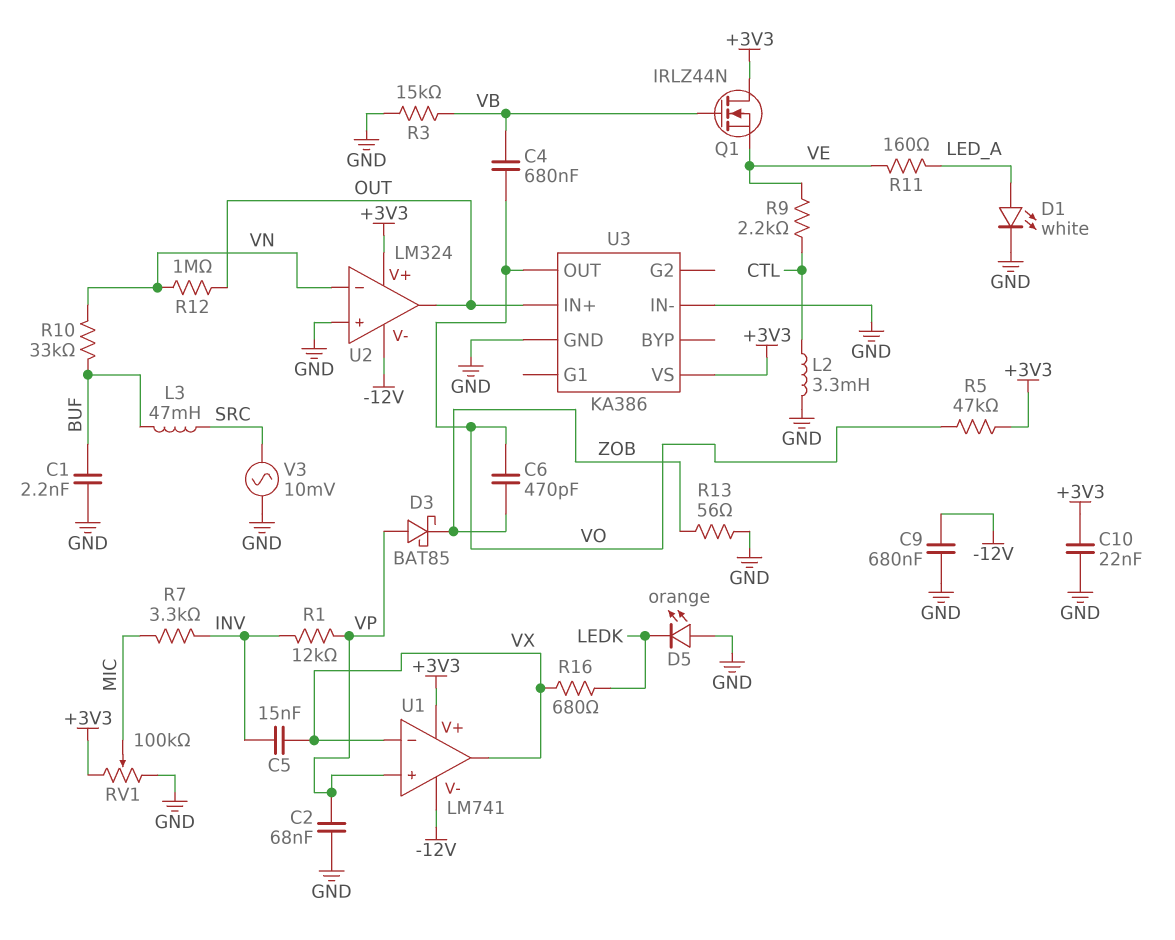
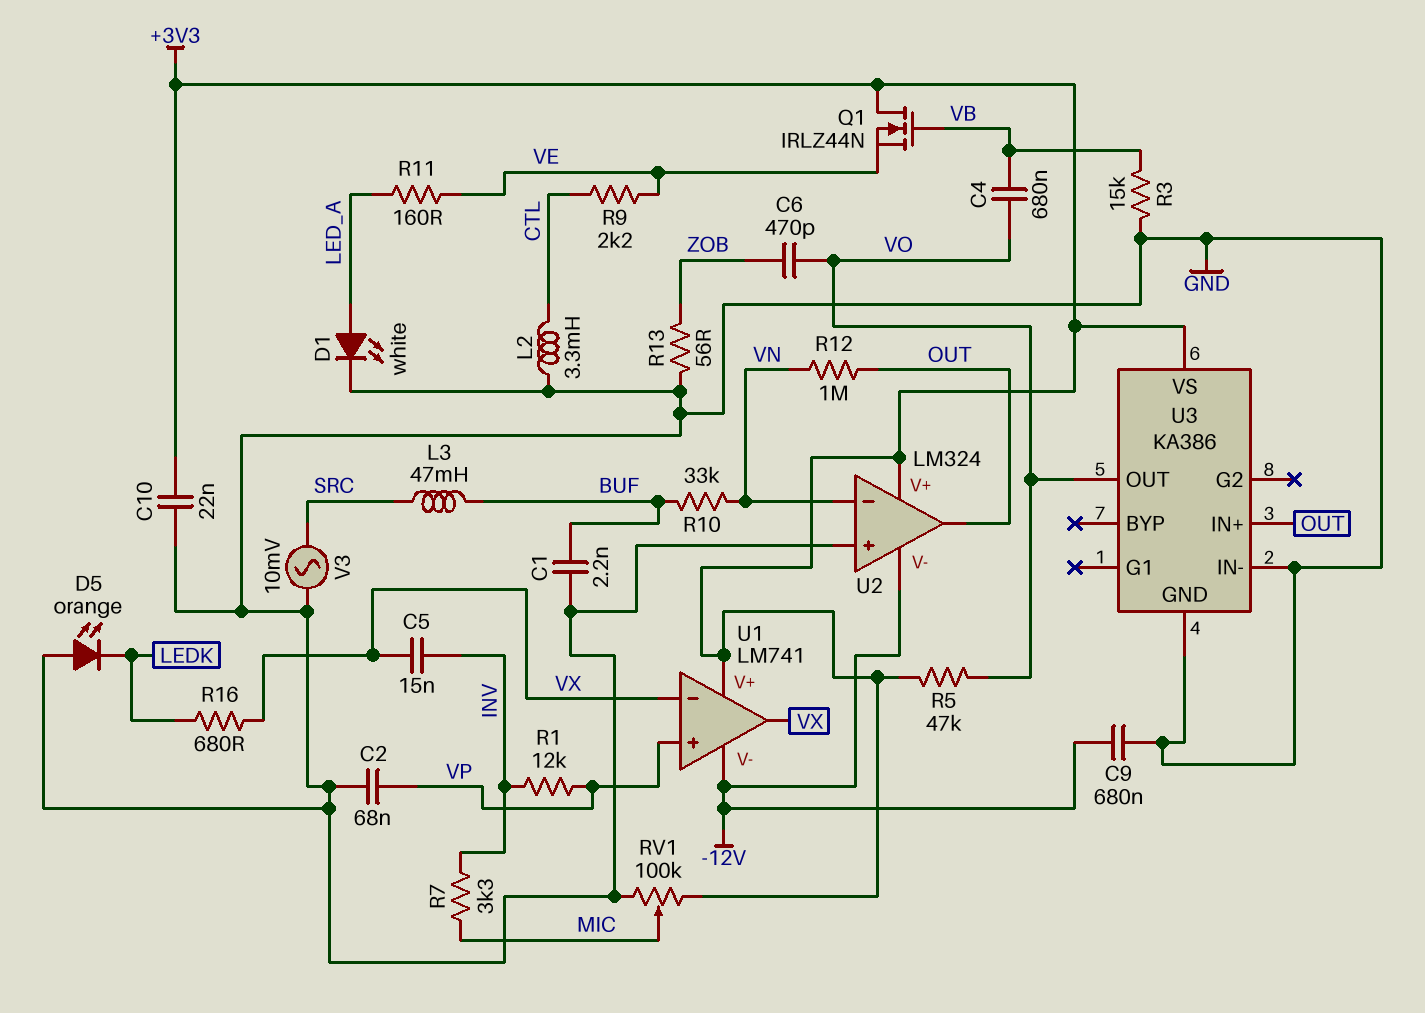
D3: schottky BAT85 (A VP, K ZOB) -> none

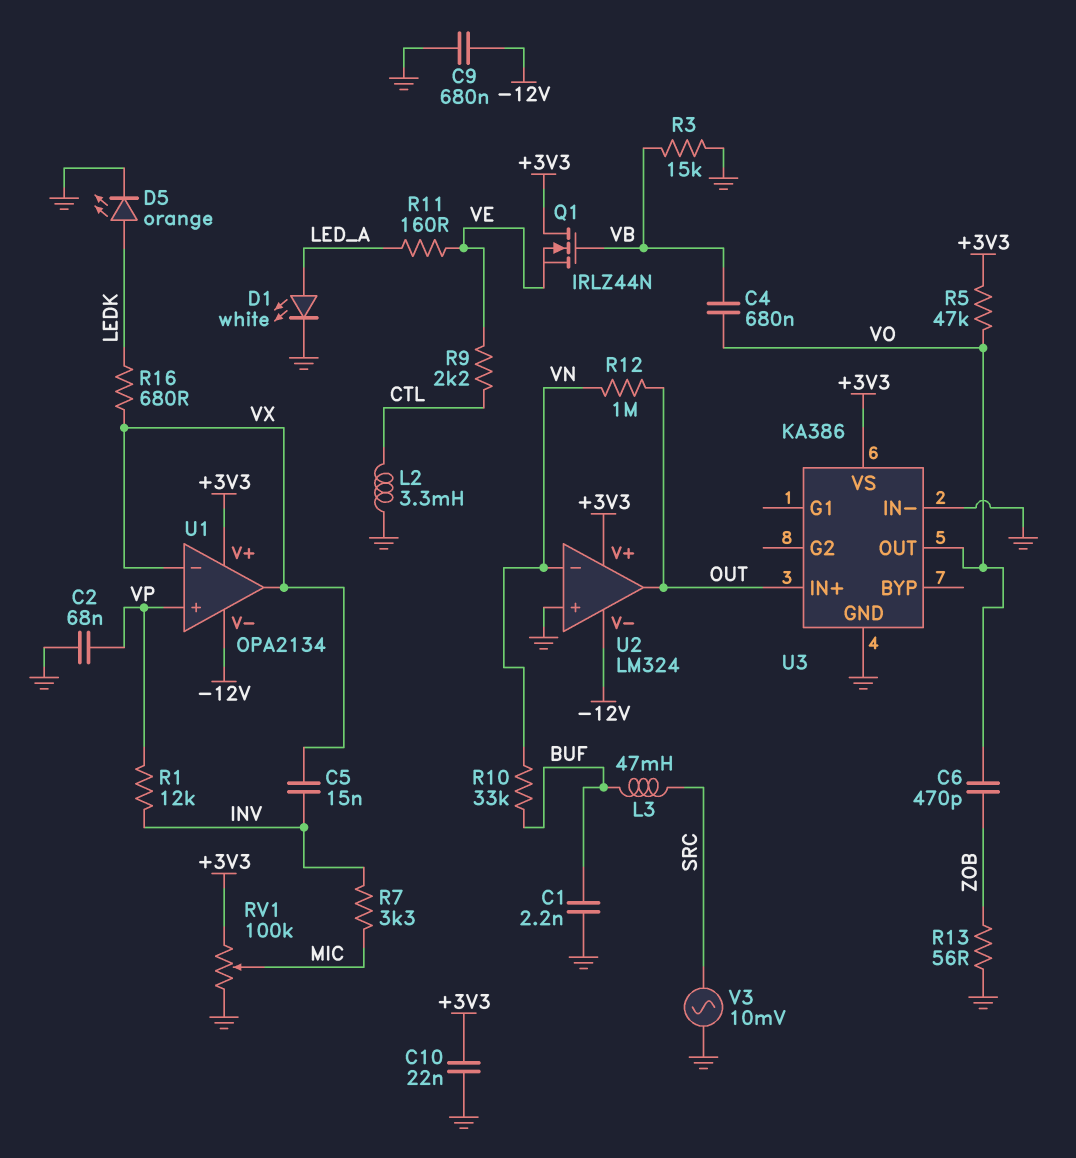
D5: LED orange (A GND, K LEDK) -> LED orange (A LEDK, K GND)
U1: LM741 -> OPA2134

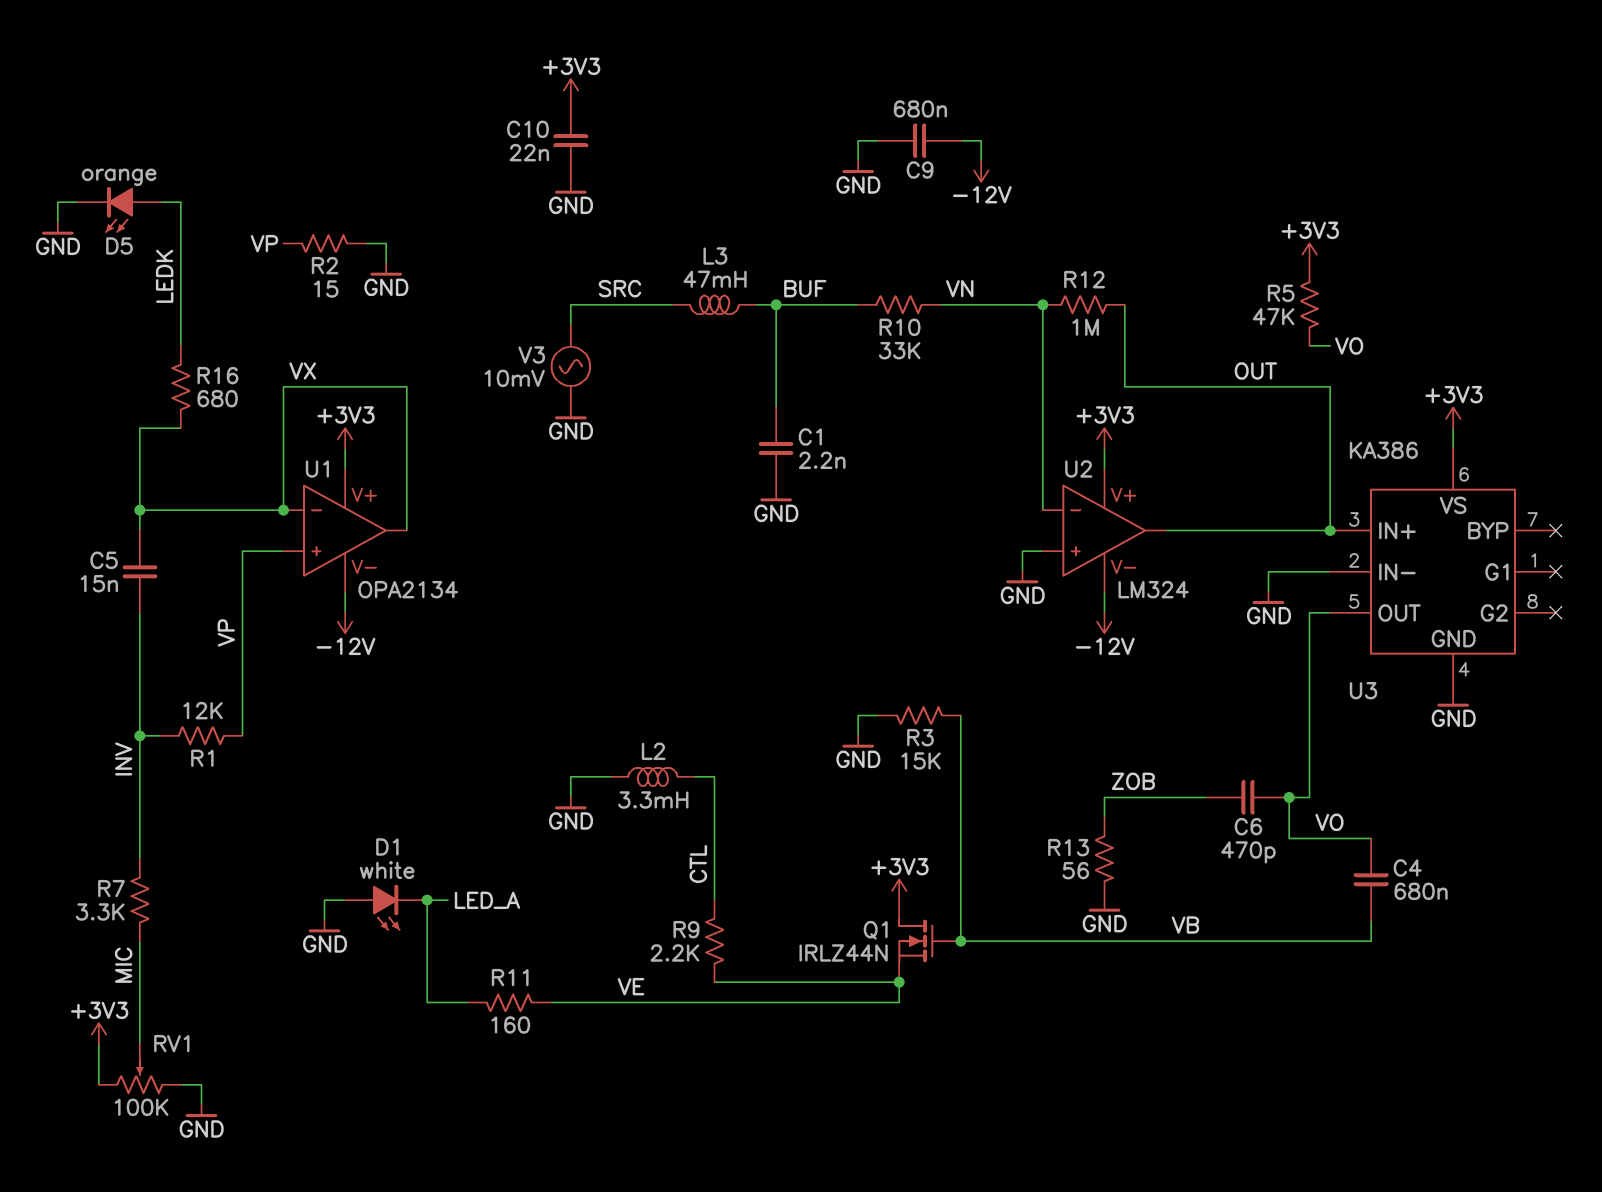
C2: 68nF (GND, VP) -> none
D1: LED white (A LED_A, K GND) -> LED white (A GND, K LED_A)
R2: none -> 15 (GND, VP)

